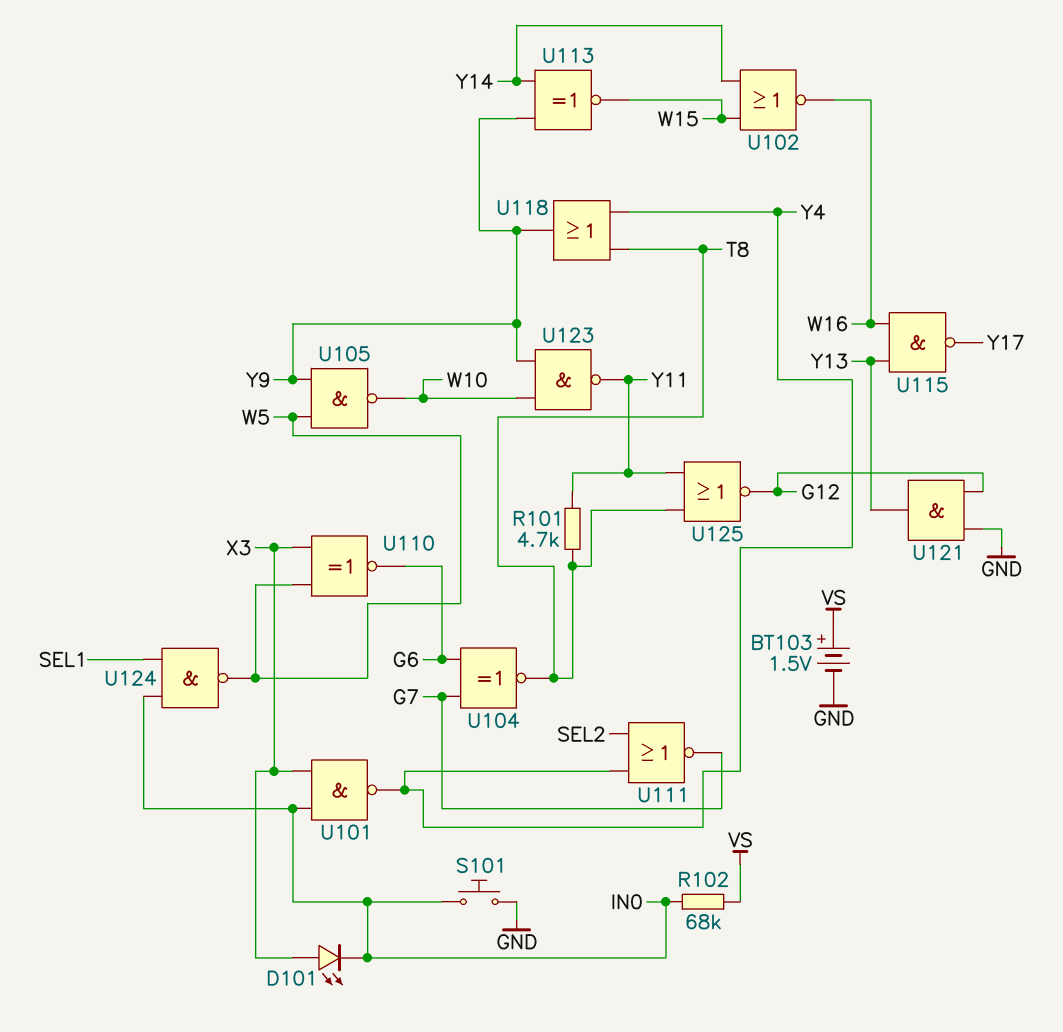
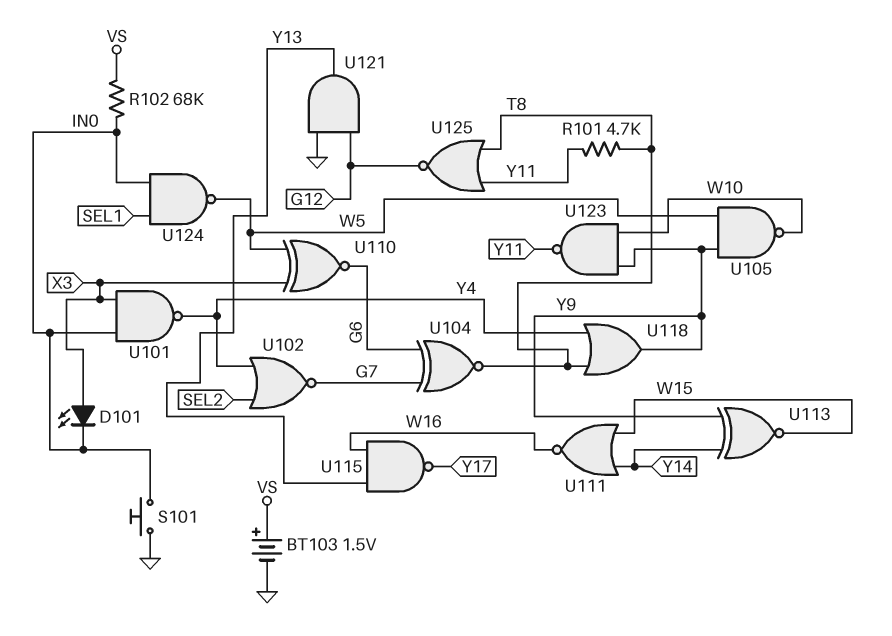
U102: NOR (in W15, in Y14, out W16) -> NOR (in SEL2, in Y4, out G7)
U111: NOR (in SEL2, in Y4, out G7) -> NOR (in W15, in Y14, out W16)

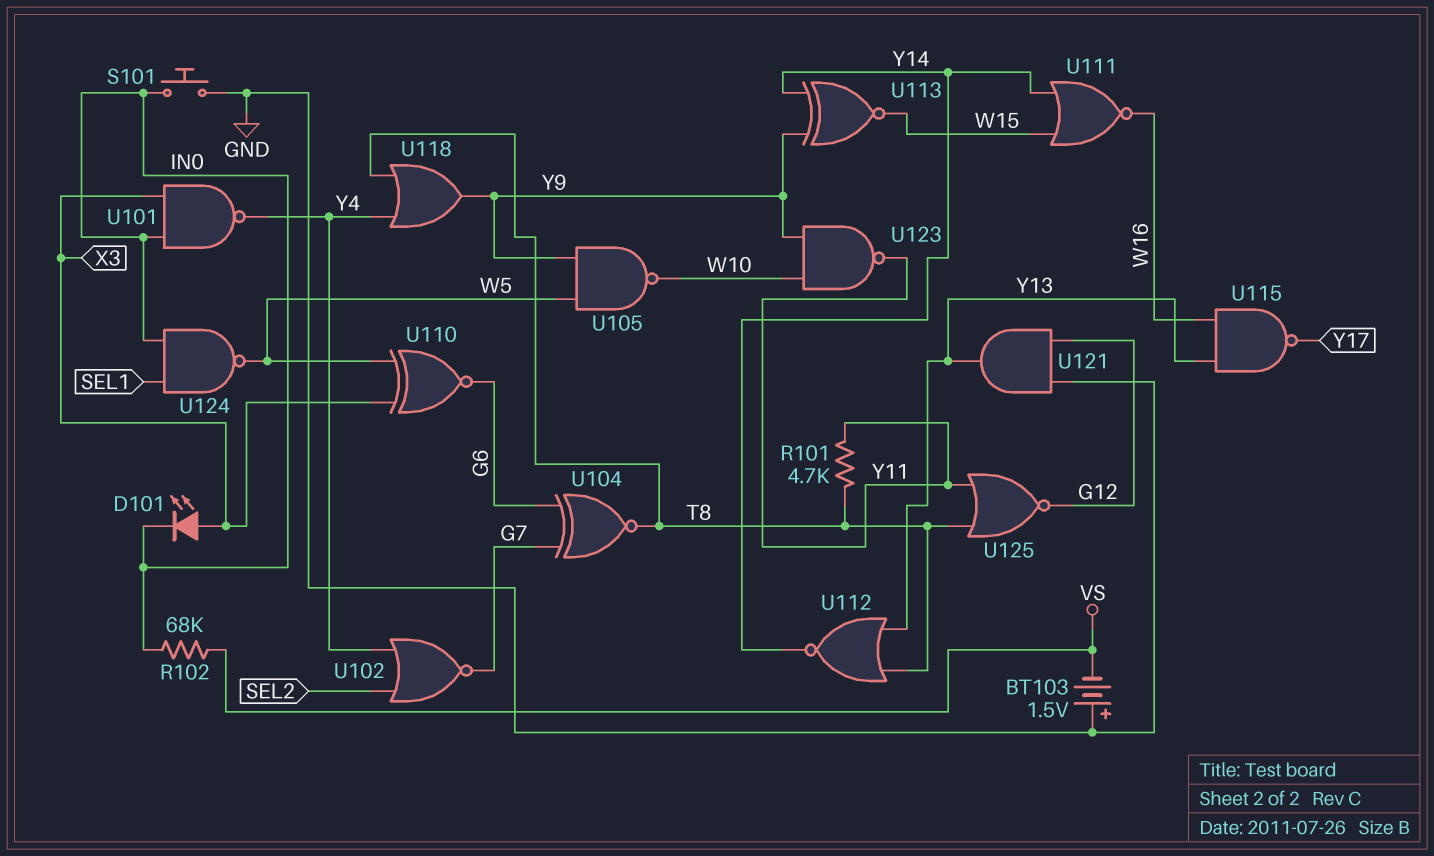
BT103: 1.5V (plus VS, minus GND) -> 1.5V (plus GND, minus VS)
U112: none -> NOR (in T8, in Y13, out Y14)

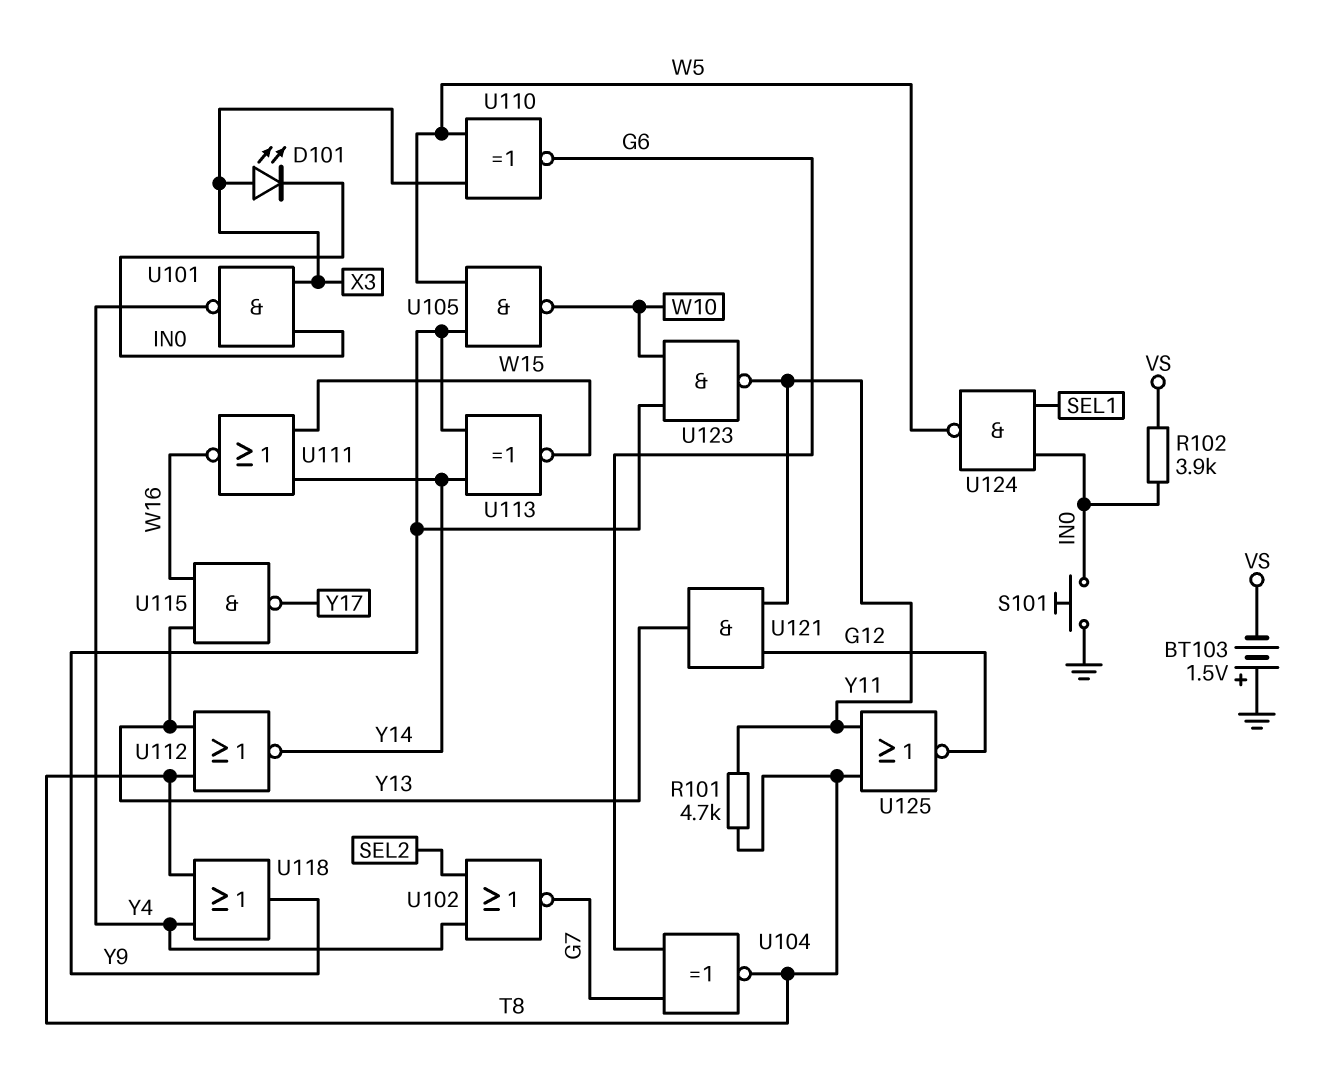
R102: 68k (IN0, VS) -> 3.9k (IN0, VS)
U121: AND (in G12, in GND, out Y13) -> AND (in G12, in Y11, out Y13)

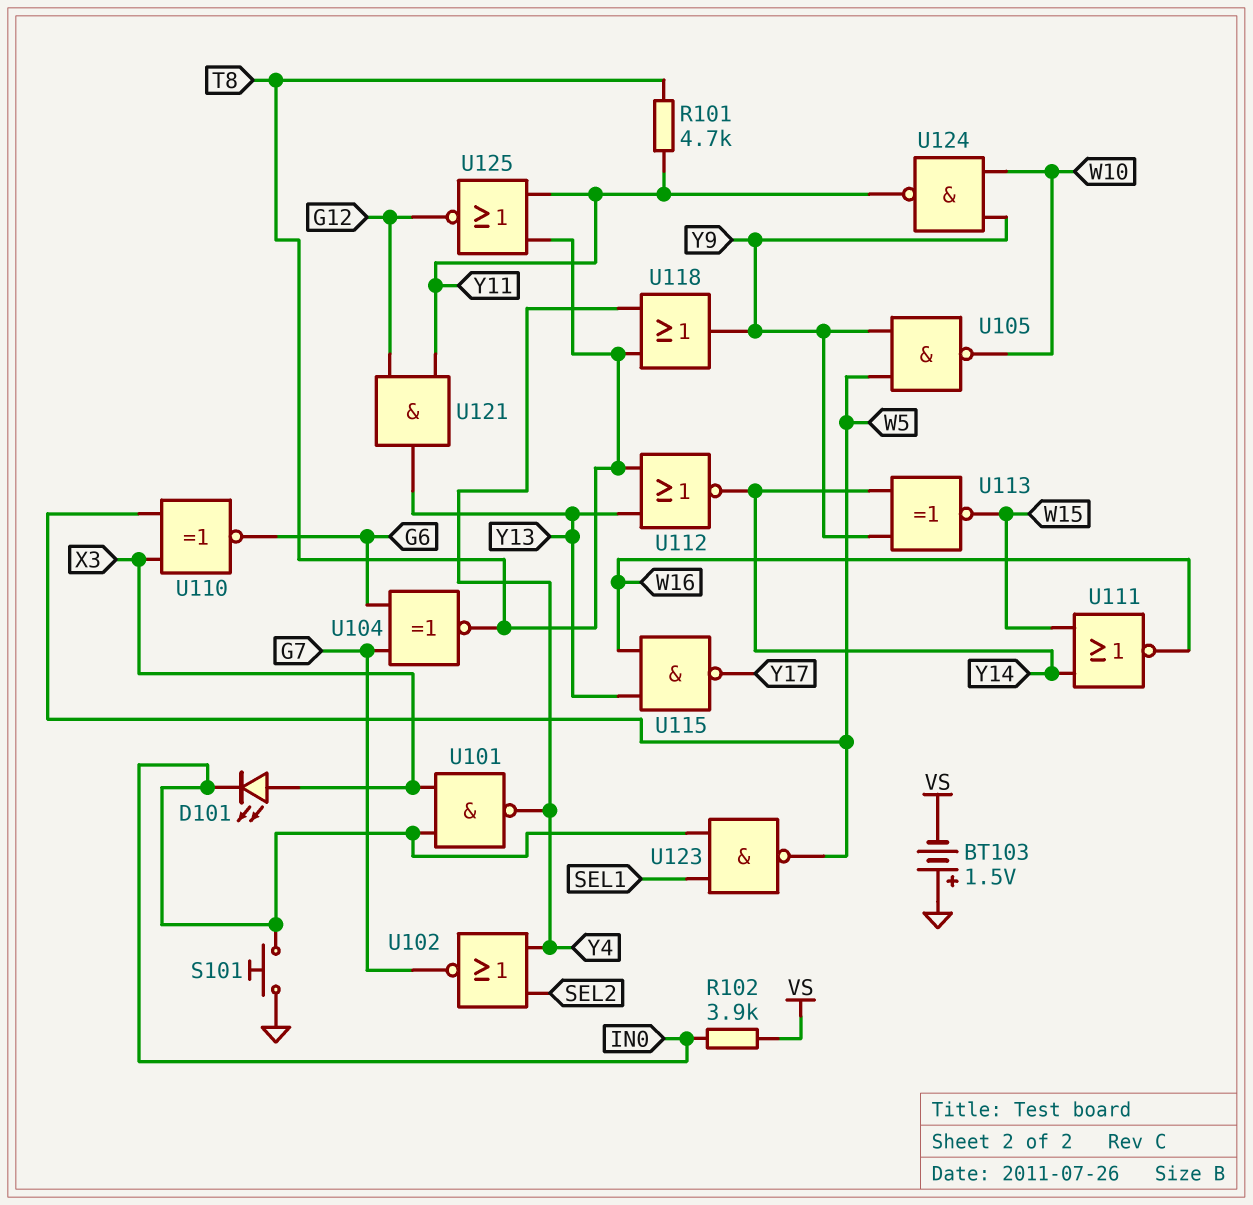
U123: NAND (in W10, in Y9, out Y11) -> NAND (in IN0, in SEL1, out W5)
U124: NAND (in IN0, in SEL1, out W5) -> NAND (in W10, in Y9, out Y11)

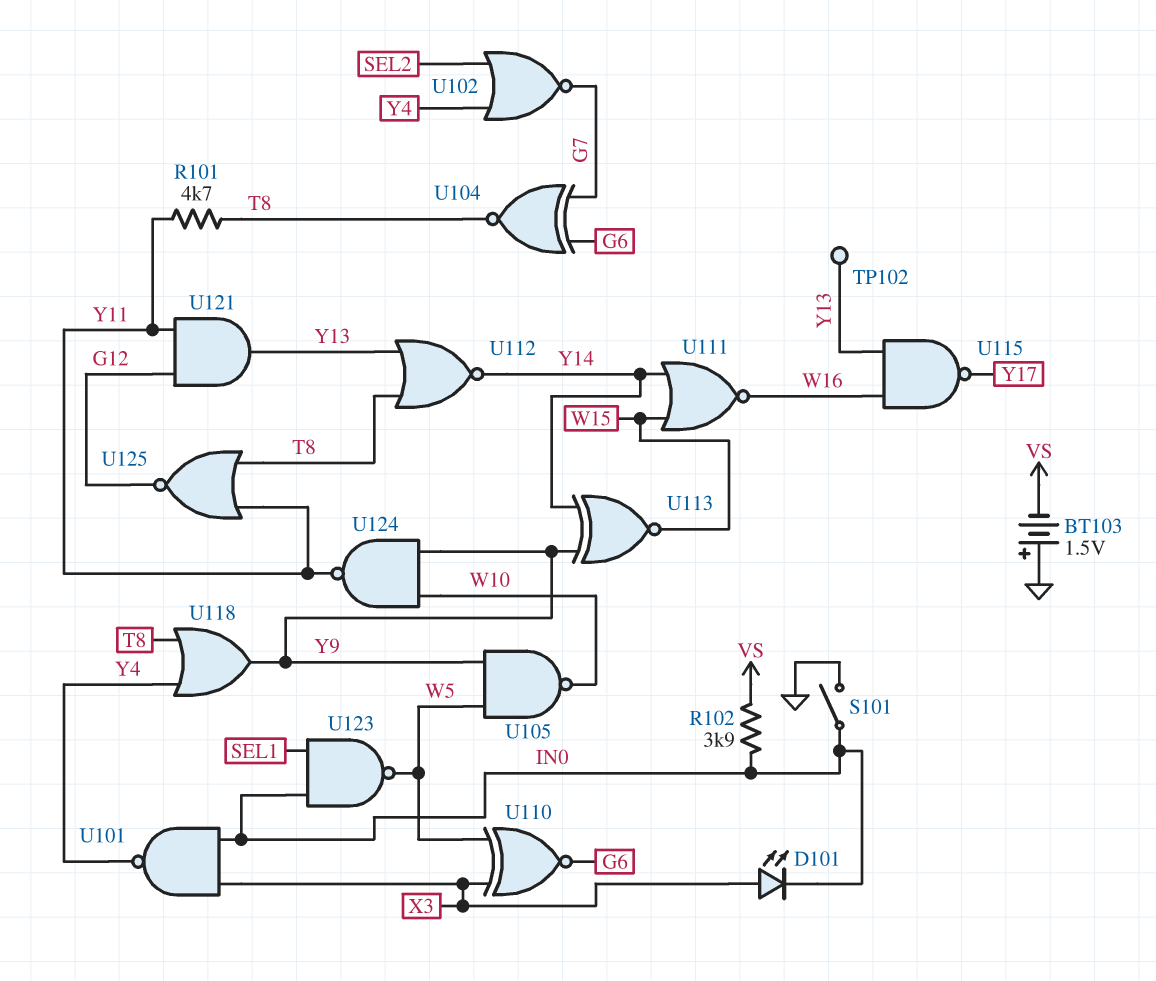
S101: button (GND, IN0) -> switch (GND, IN0)
TP102: none -> test point (Y13)

